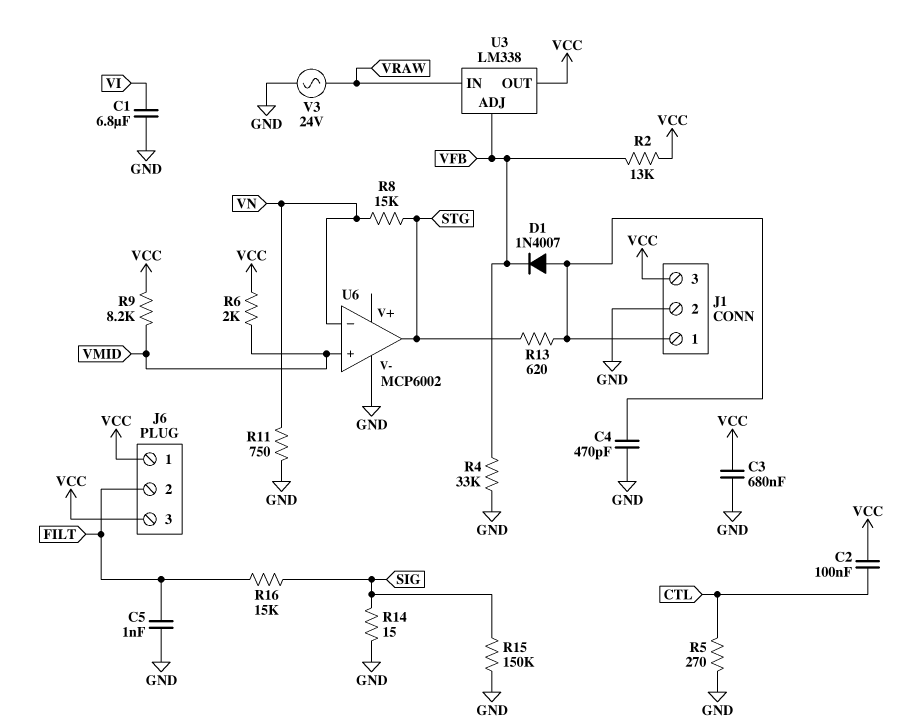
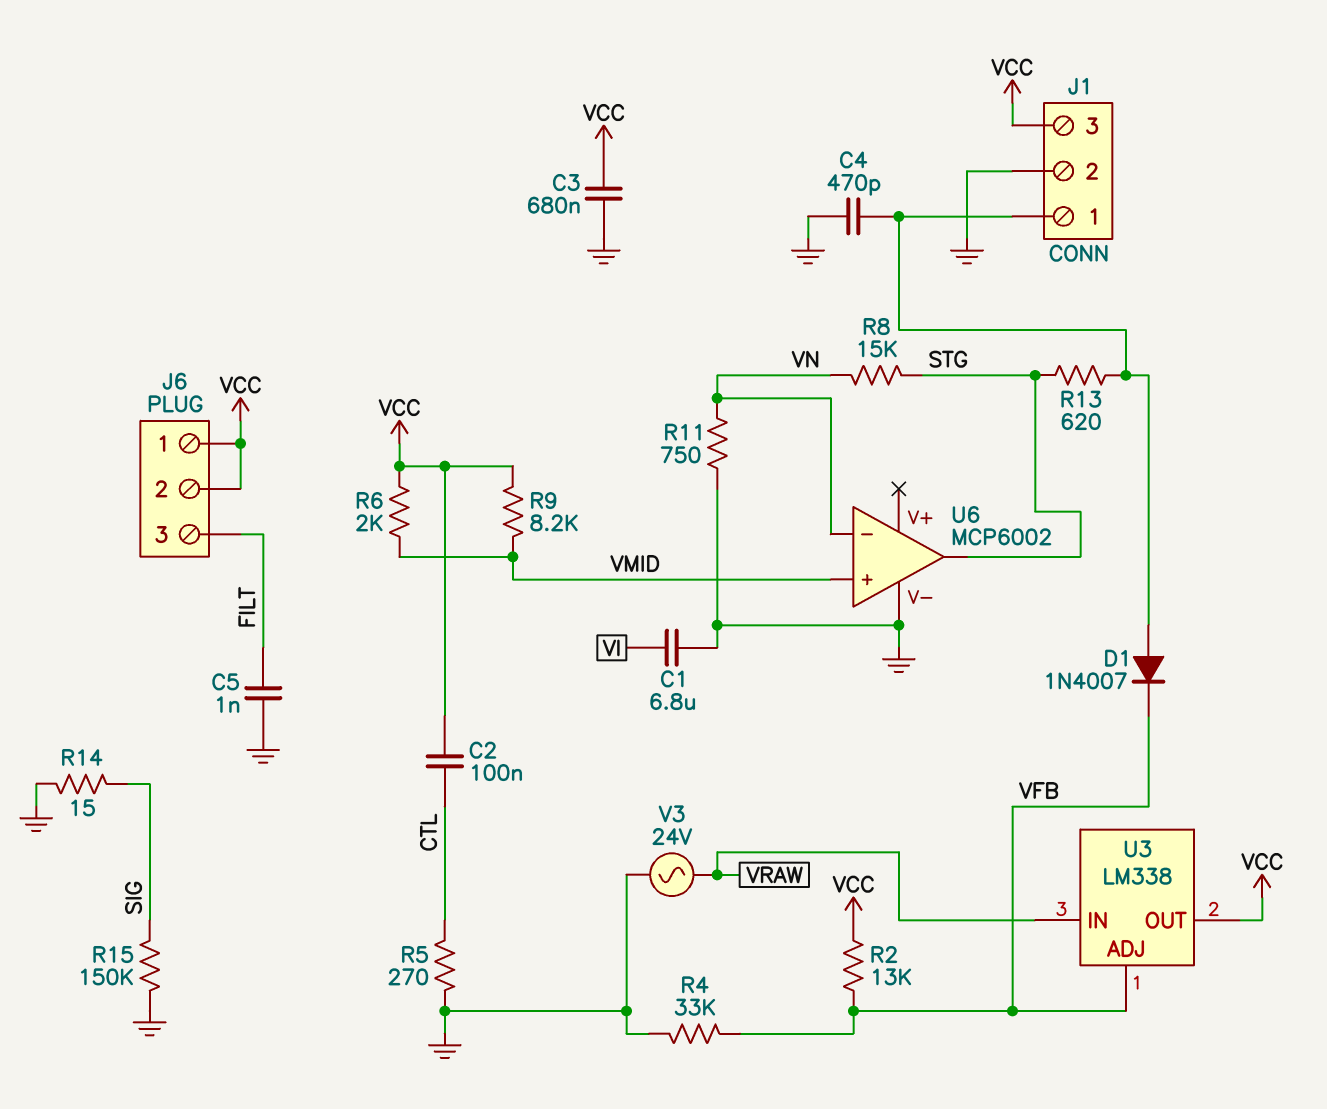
J6 pin 2: FILT -> VCC
J6 pin 3: VCC -> FILT
R16: 15k (FILT, SIG) -> none

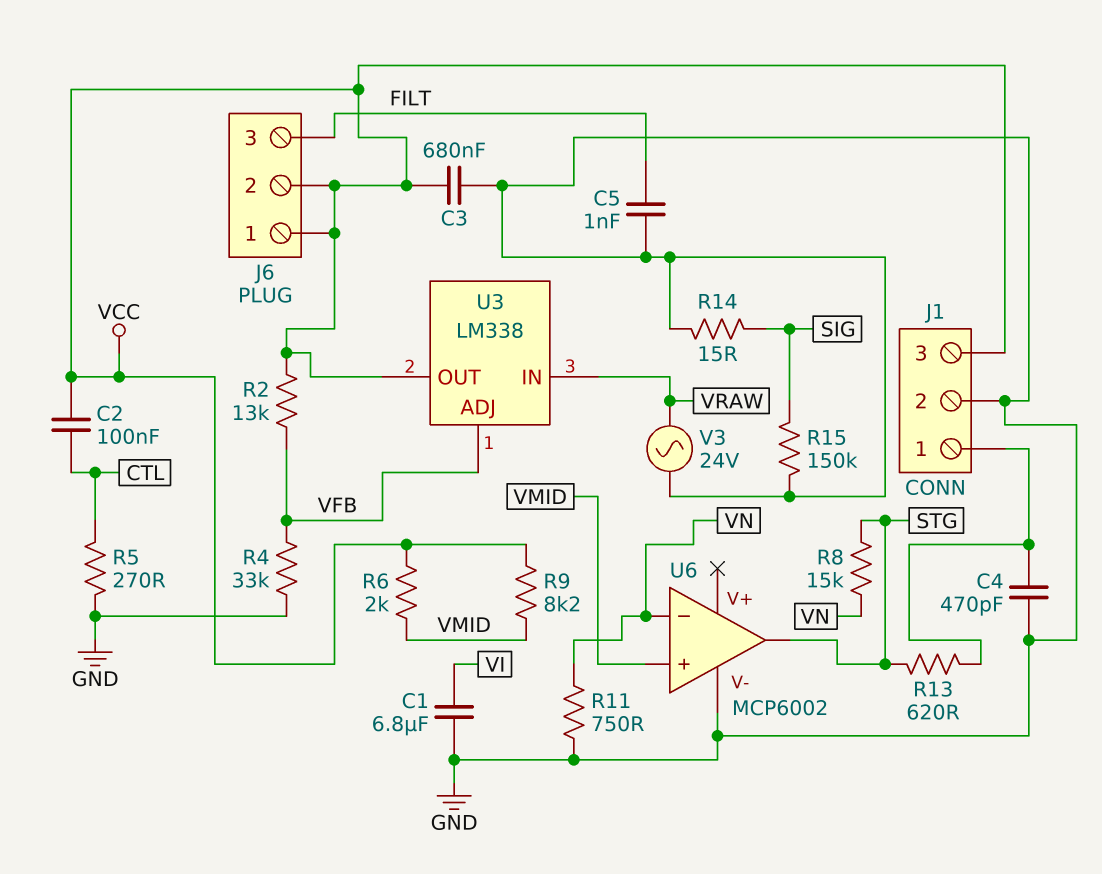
D1: diode 1N4007 (A J1/1, K VFB) -> none

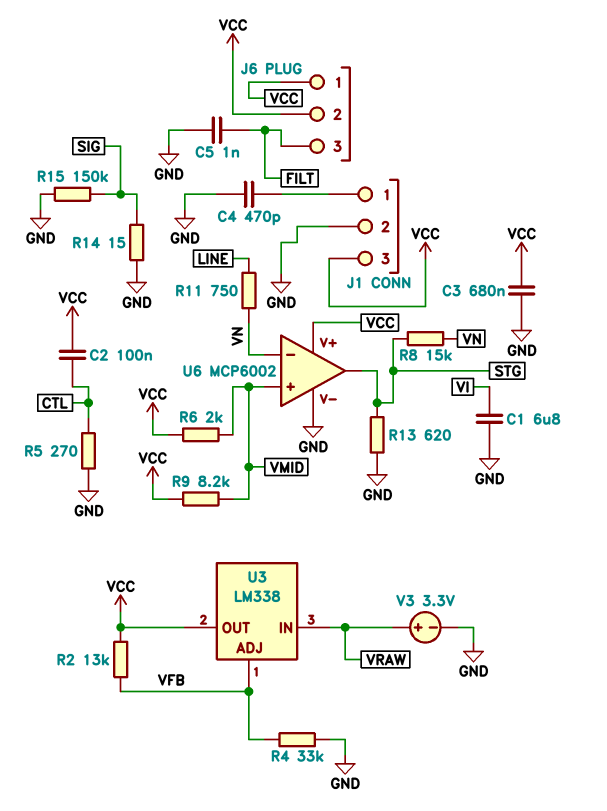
R11: 750 (GND, VN) -> 750 (LINE, VN)
R13: 620 (J1/1, STG) -> 620 (GND, STG)
U6 pin V+: none -> VCC
V3: AC 24V (GND, VRAW) -> 3.3V (plus VRAW, minus GND)

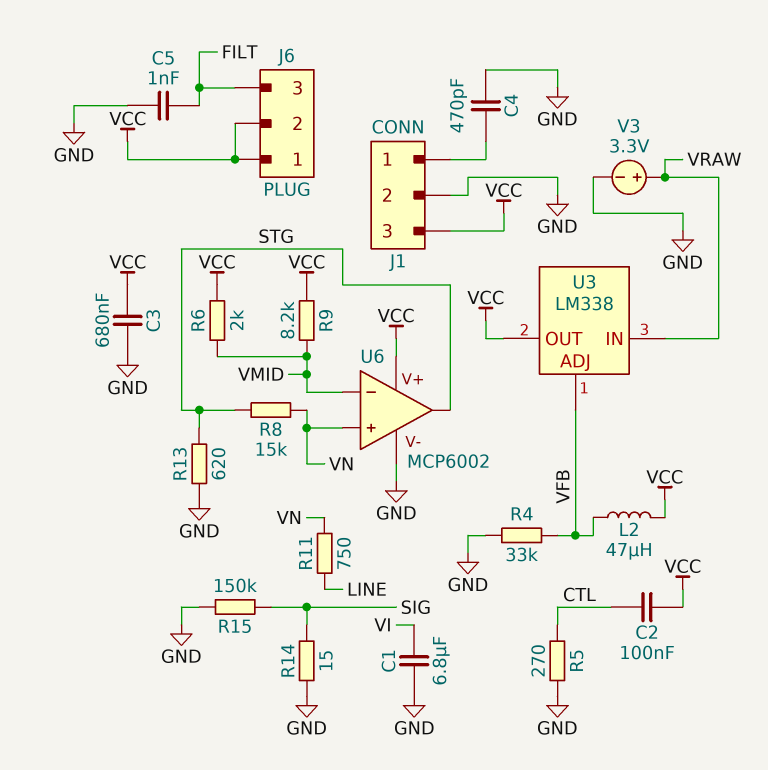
L2: none -> 47uH (VCC, VFB)
R2: 13k (VCC, VFB) -> none
U6 pin in+: VMID -> VN
U6 pin in-: VN -> VMID

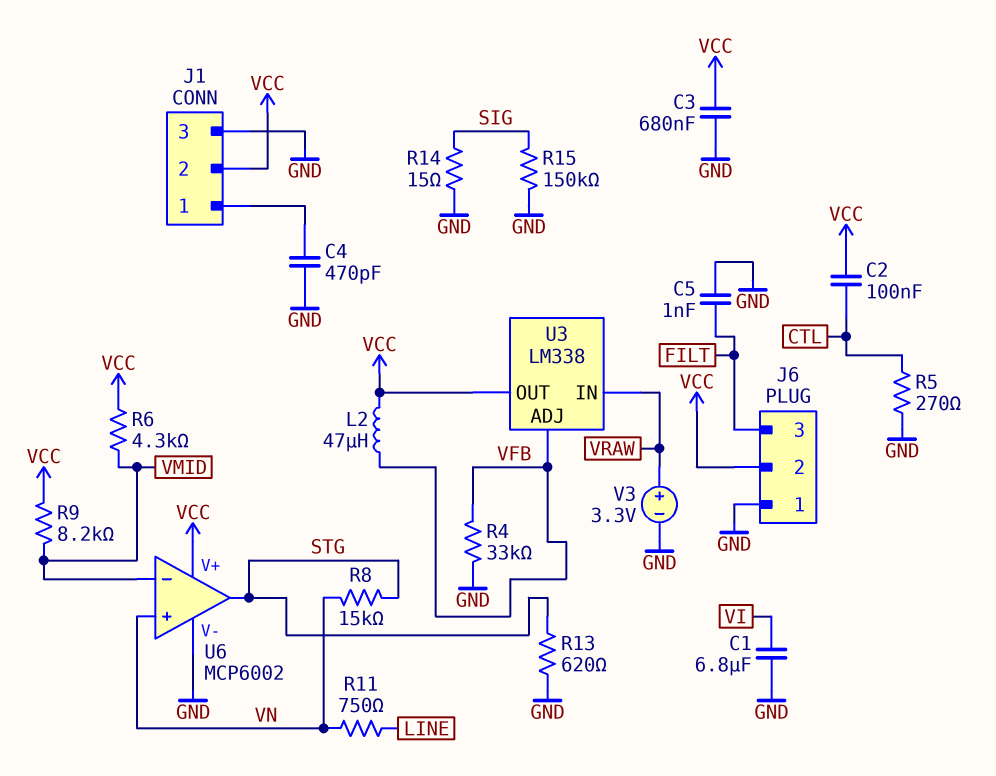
J1 pin 2: GND -> VCC
J1 pin 3: VCC -> GND
J6 pin 1: VCC -> GND
R6: 2k (VCC, VMID) -> 4.3k (VCC, VMID)

